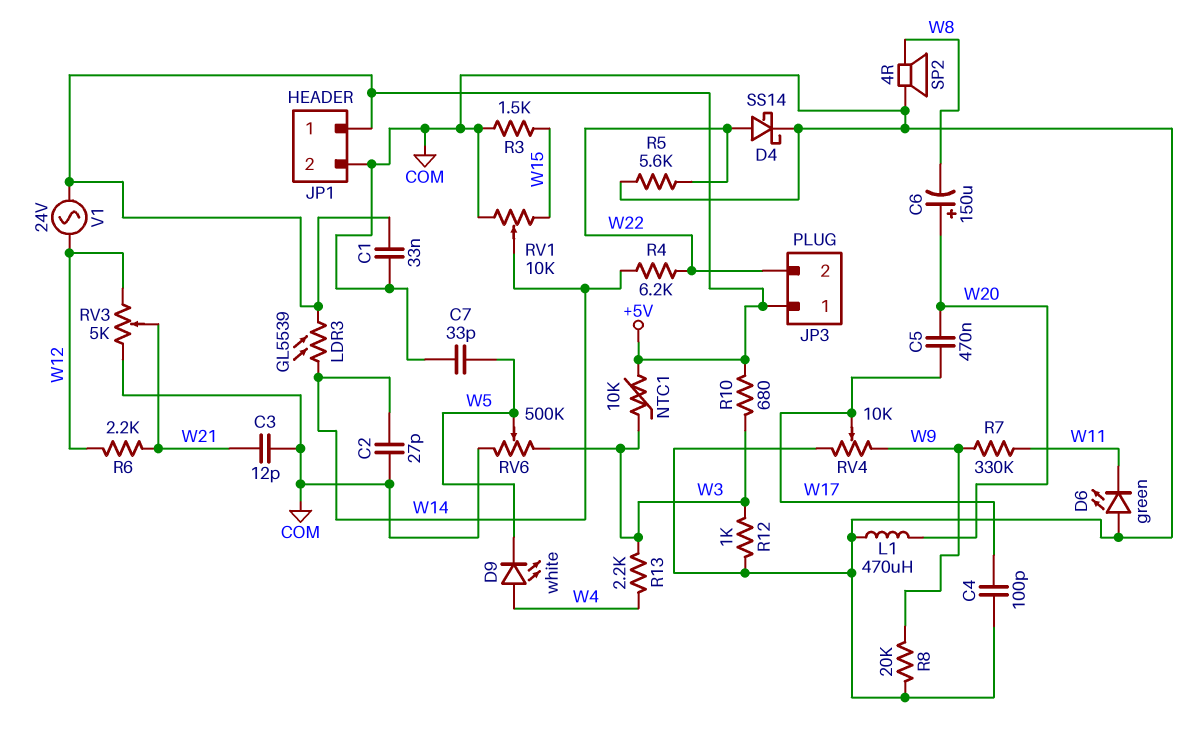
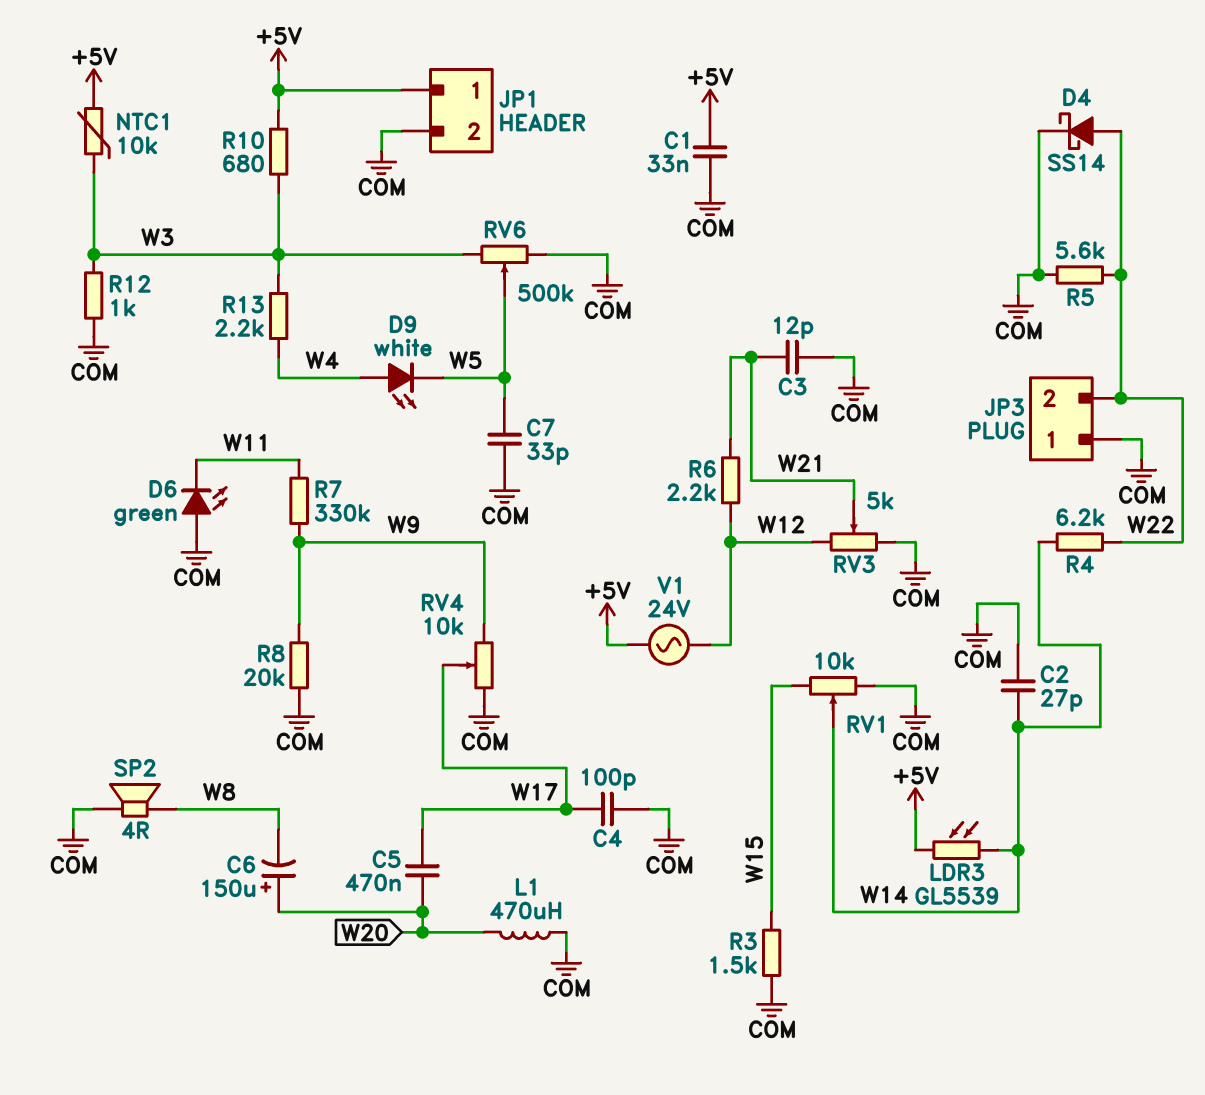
JP3 pin 1: +5V -> COM

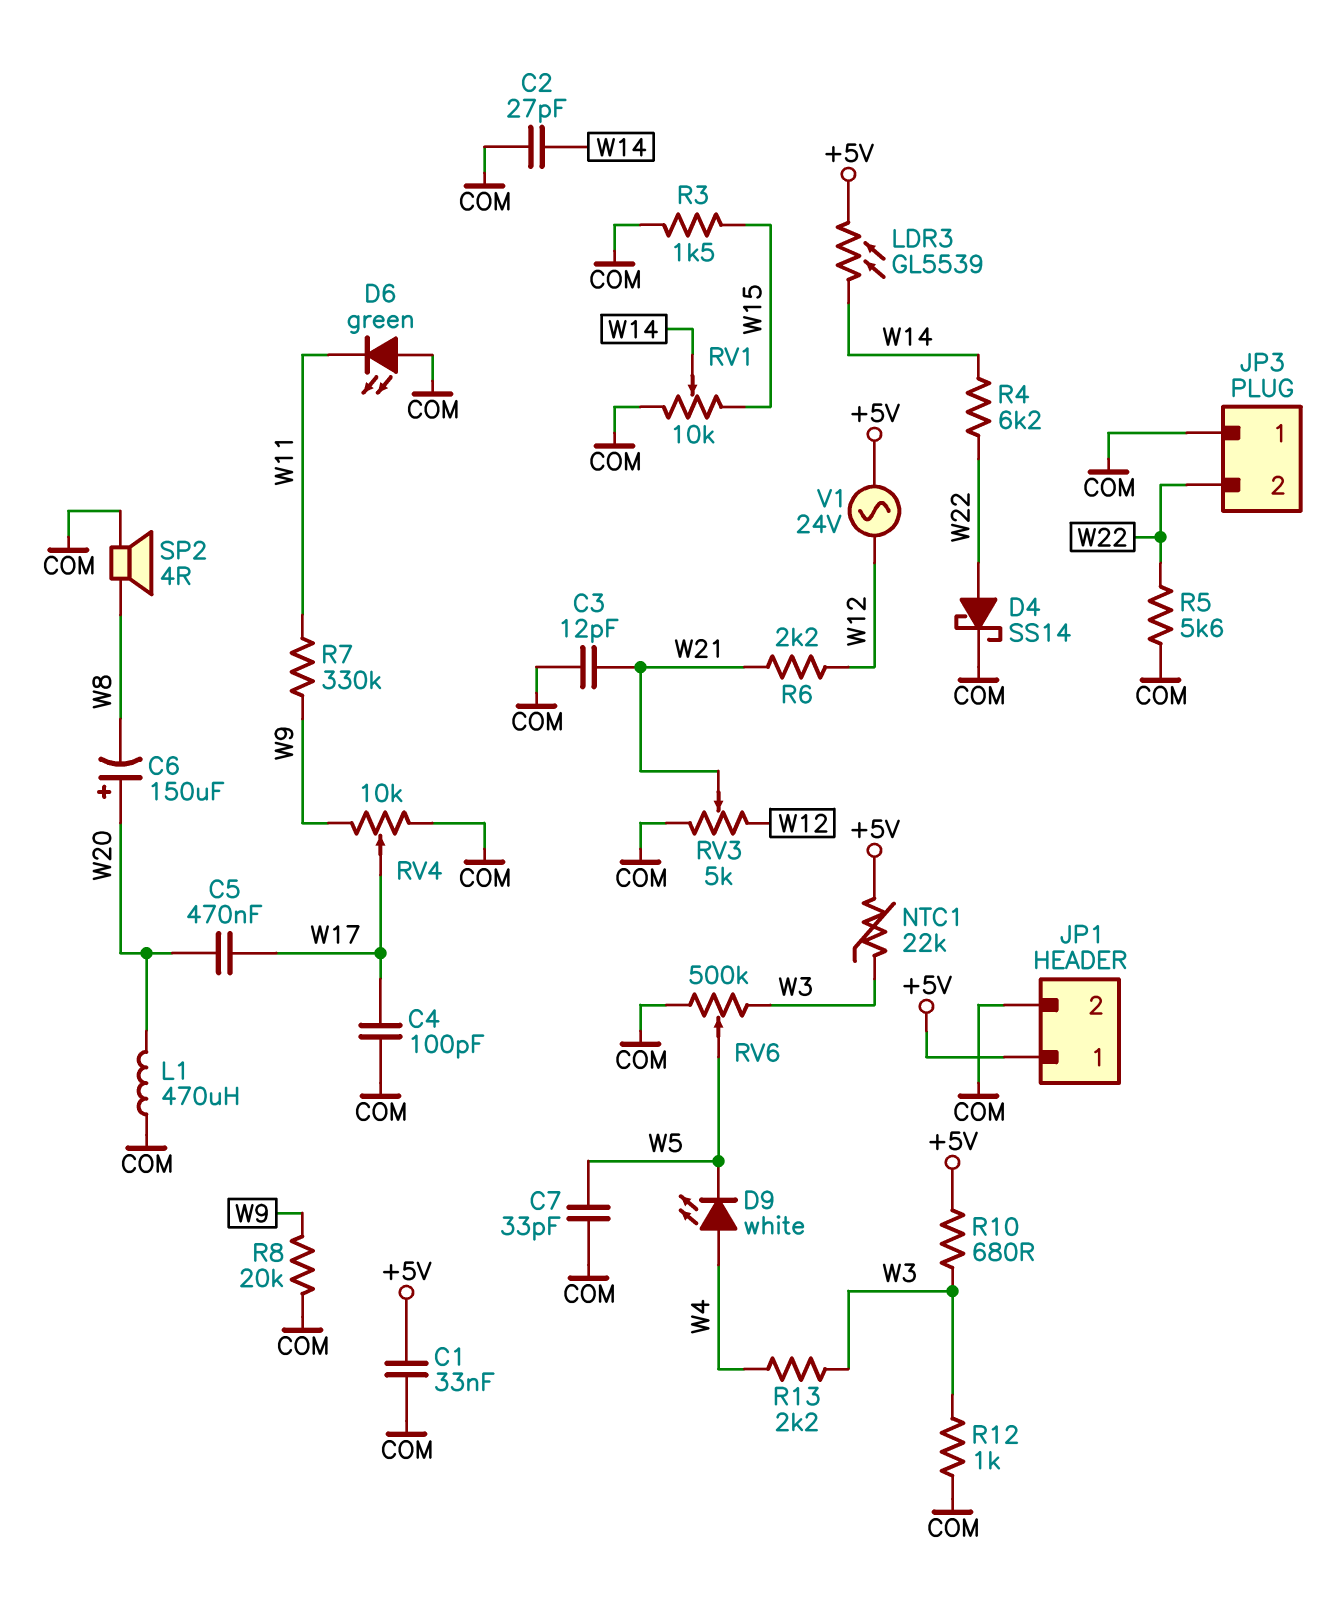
NTC1: 10k (+5V, W3) -> 22k (+5V, W3)

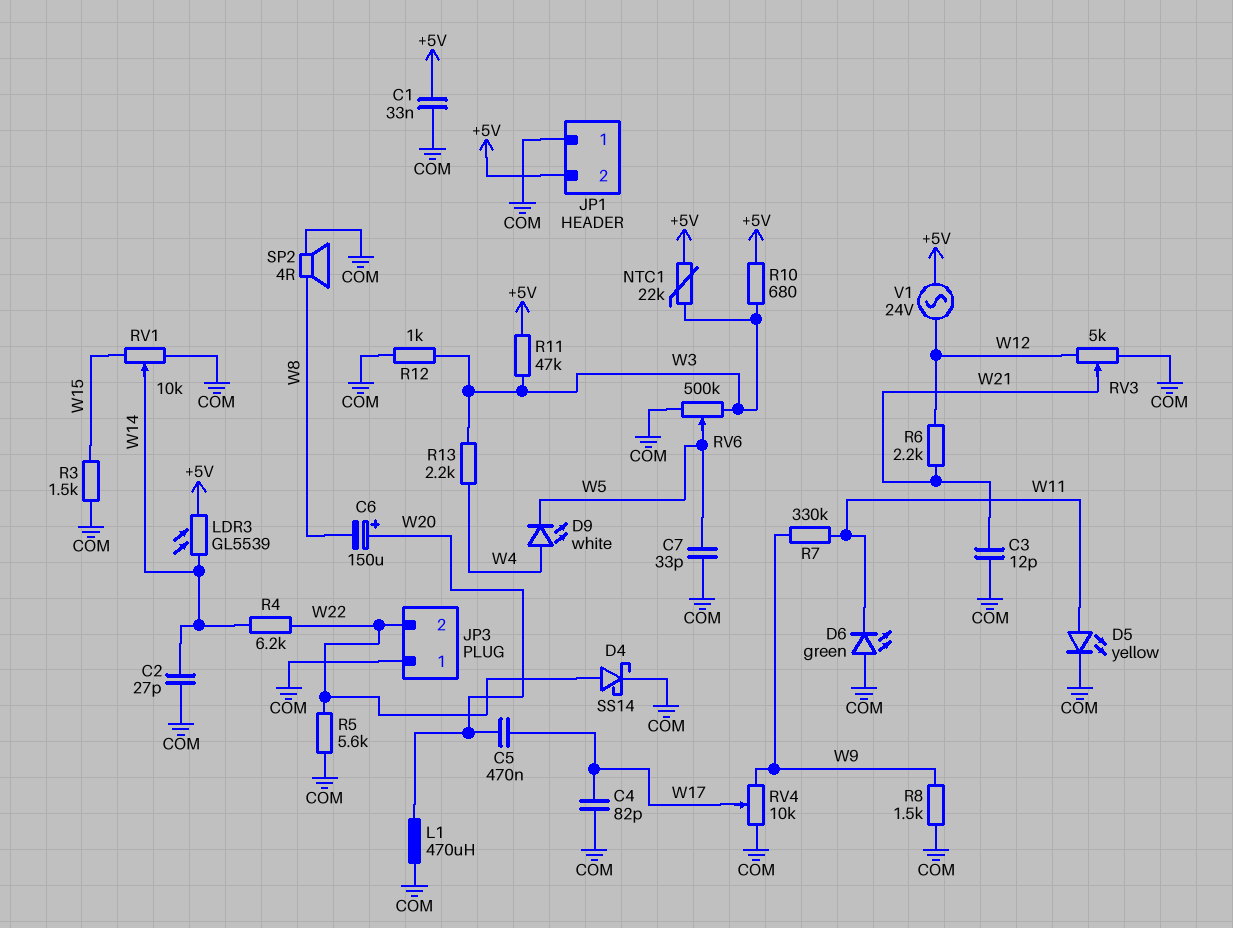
C4: 100pF (COM, W17) -> 82pF (COM, W17)
D5: none -> LED yellow (A W11, K COM)
JP1 pin 1: +5V -> COM
JP1 pin 2: COM -> +5V
R8: 20k (COM, W9) -> 1.5k (COM, W9)
R11: none -> 47k (+5V, W3)

